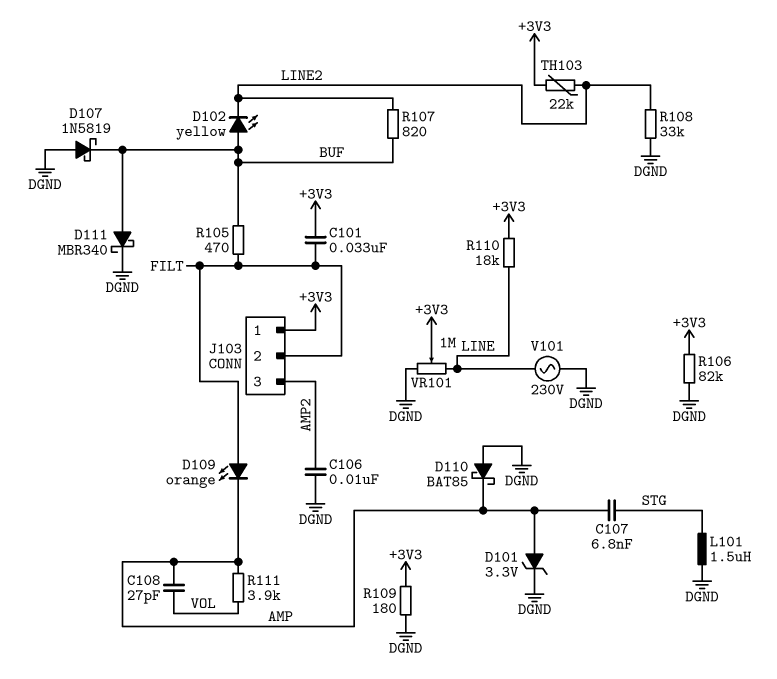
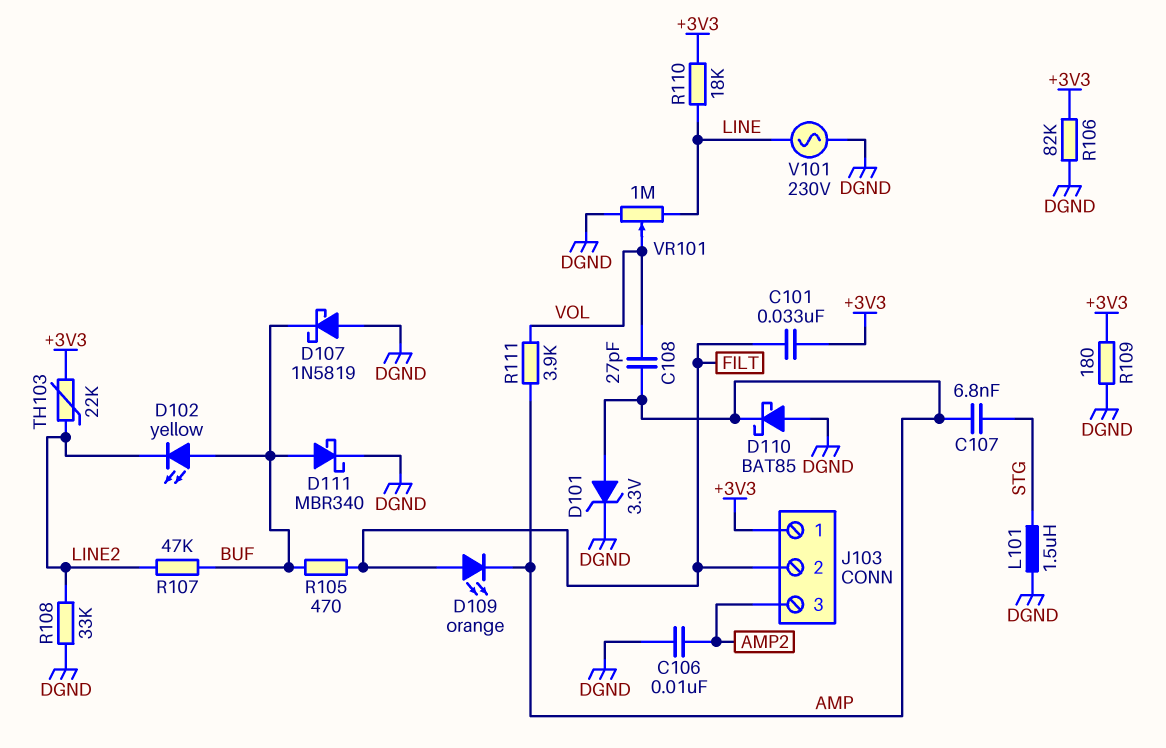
R107: 820 (BUF, LINE2) -> 47k (BUF, LINE2)
VR101: 1M (DGND, LINE, wiper +3V3) -> 1M (DGND, LINE, wiper VOL)

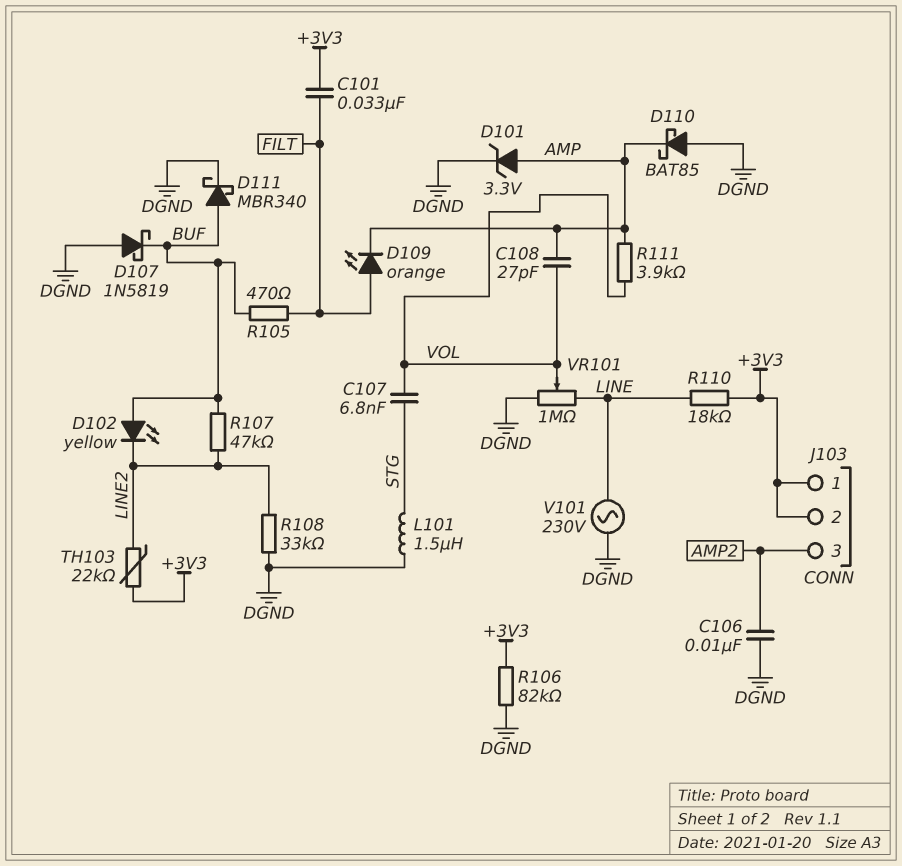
C107: 6.8nF (AMP, STG) -> 6.8nF (STG, VOL)
J103 pin 2: FILT -> +3V3
R109: 180 (+3V3, DGND) -> none

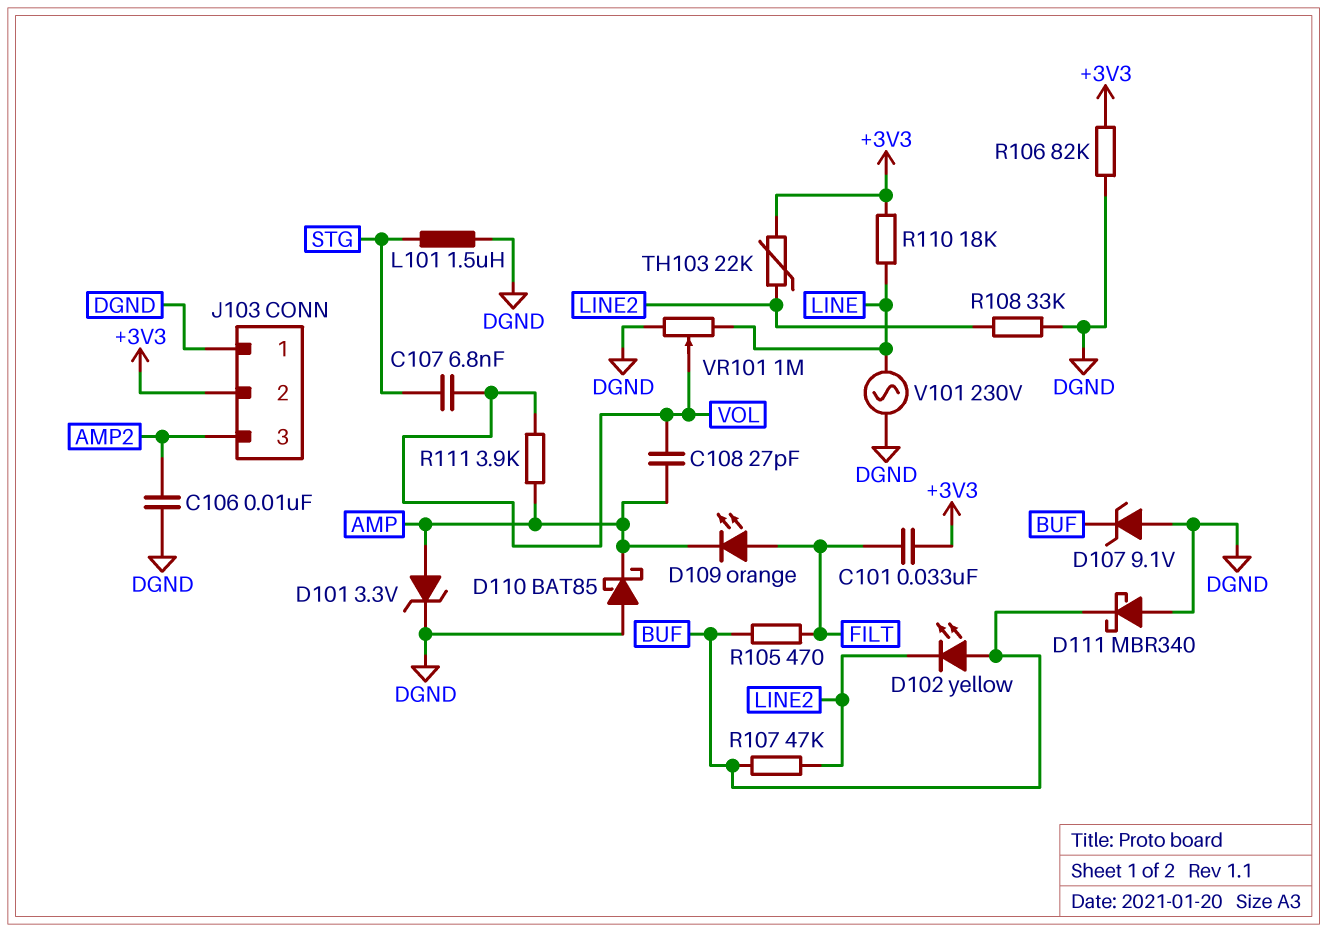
D107: schottky 1N5819 (A DGND, K BUF) -> zener 9.1V (A DGND, K BUF)
D111: schottky MBR340 (A BUF, K DGND) -> schottky MBR340 (A DGND, K BUF)
J103 pin 1: +3V3 -> DGND

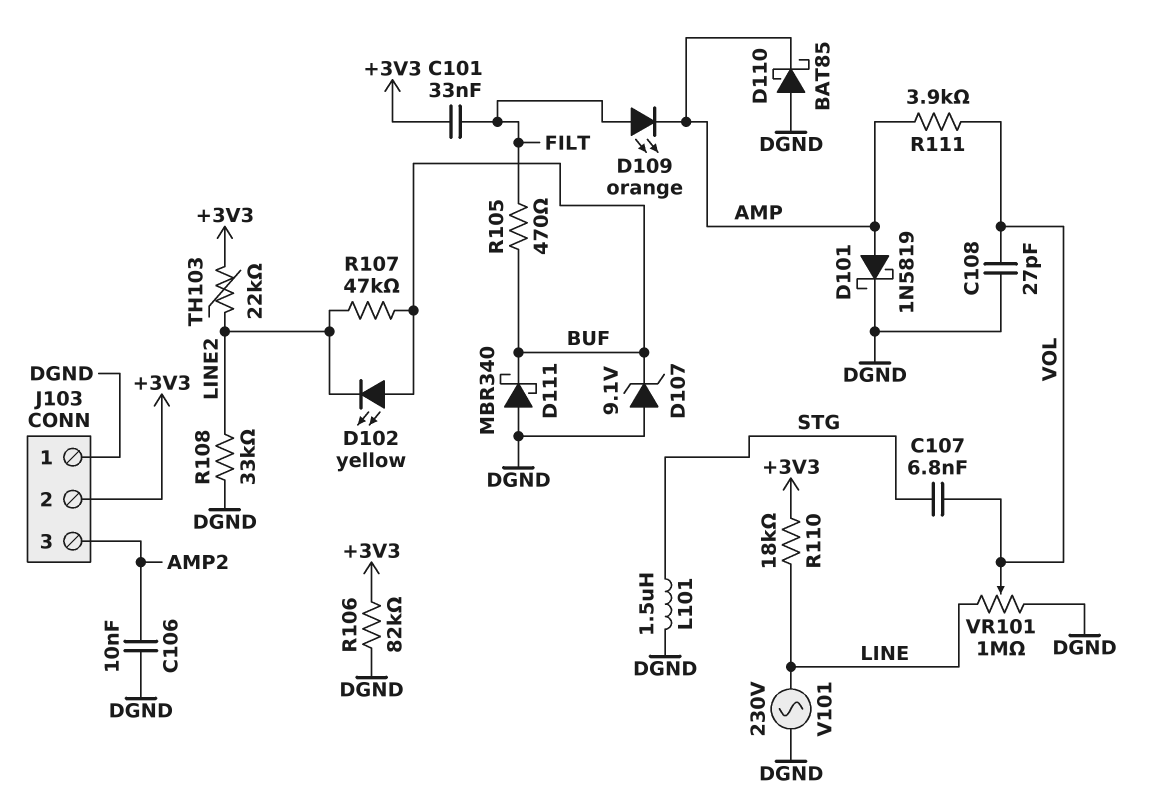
C108: 27pF (AMP, VOL) -> 27pF (DGND, VOL)
D101: zener 3.3V (A AMP, K DGND) -> schottky 1N5819 (A AMP, K DGND)

